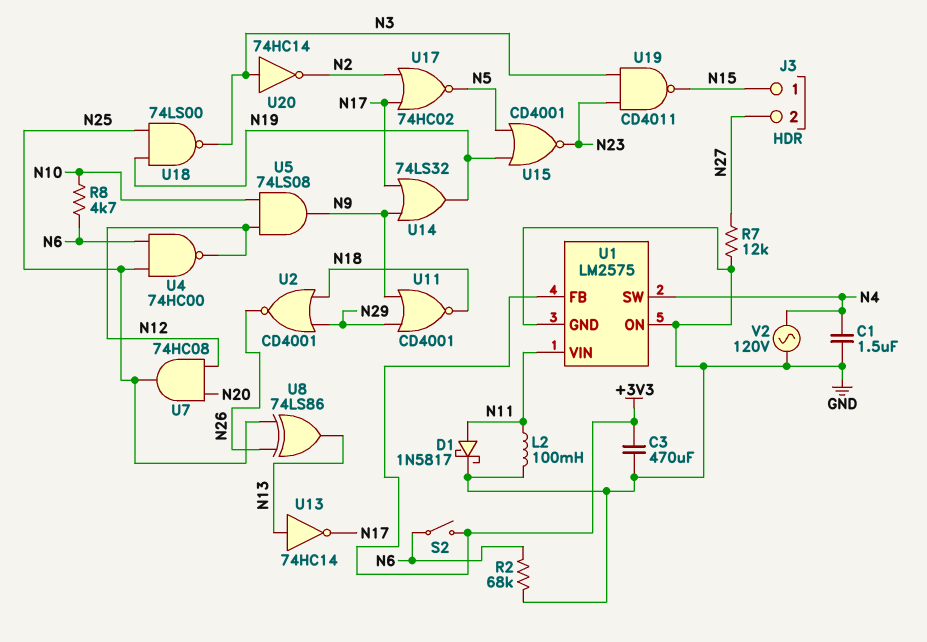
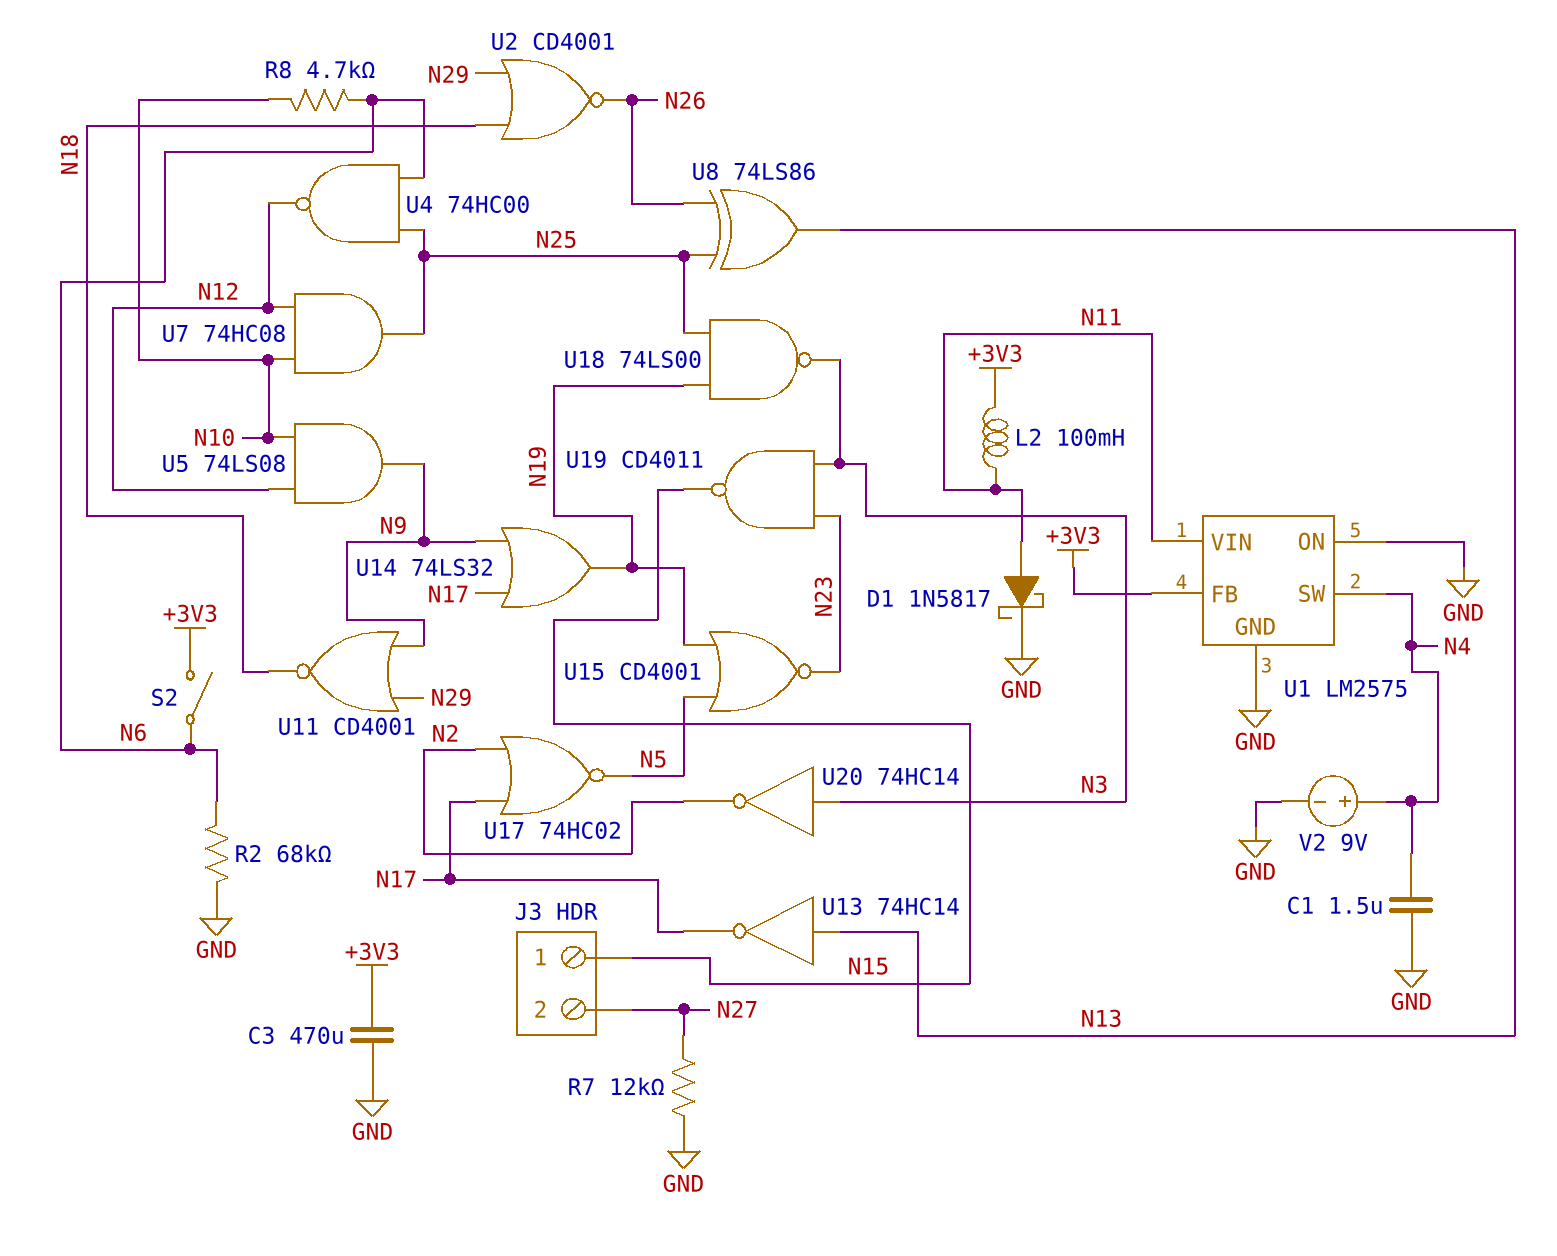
L2: 100mH (GND, N11) -> 100mH (+3V3, N11)
U7: AND 74HC08 (in N12, in N20, out N25) -> AND 74HC08 (in N10, in N12, out N25)
V2: AC 120V (GND, N4) -> 9V (plus N4, minus GND)

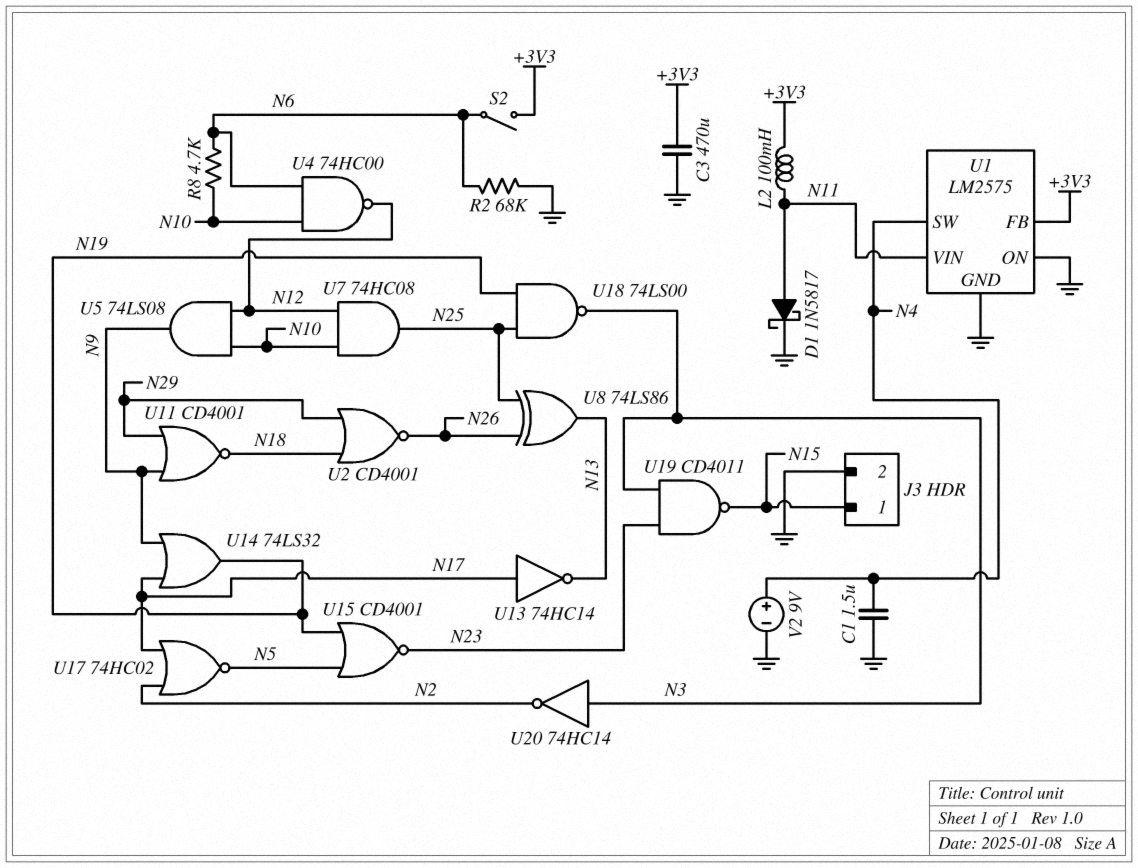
J3 pin 2: N27 -> GND
R7: 12k (GND, N27) -> none
U4: NAND 74HC00 (in N6, in N25, out N12) -> NAND 74HC00 (in N6, in N10, out N12)
U13: NOT 74HC14 (in N13, out N17) -> NOT 74HC14 (in N17, out N13)

